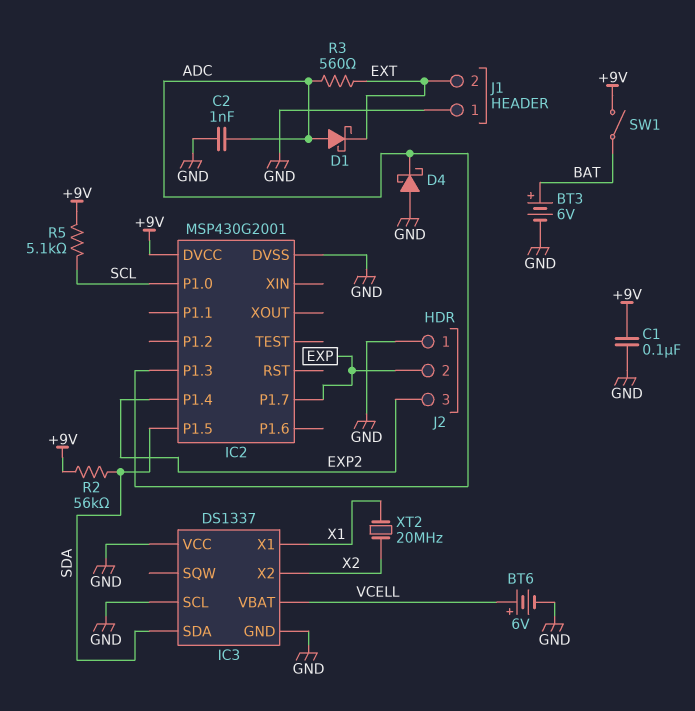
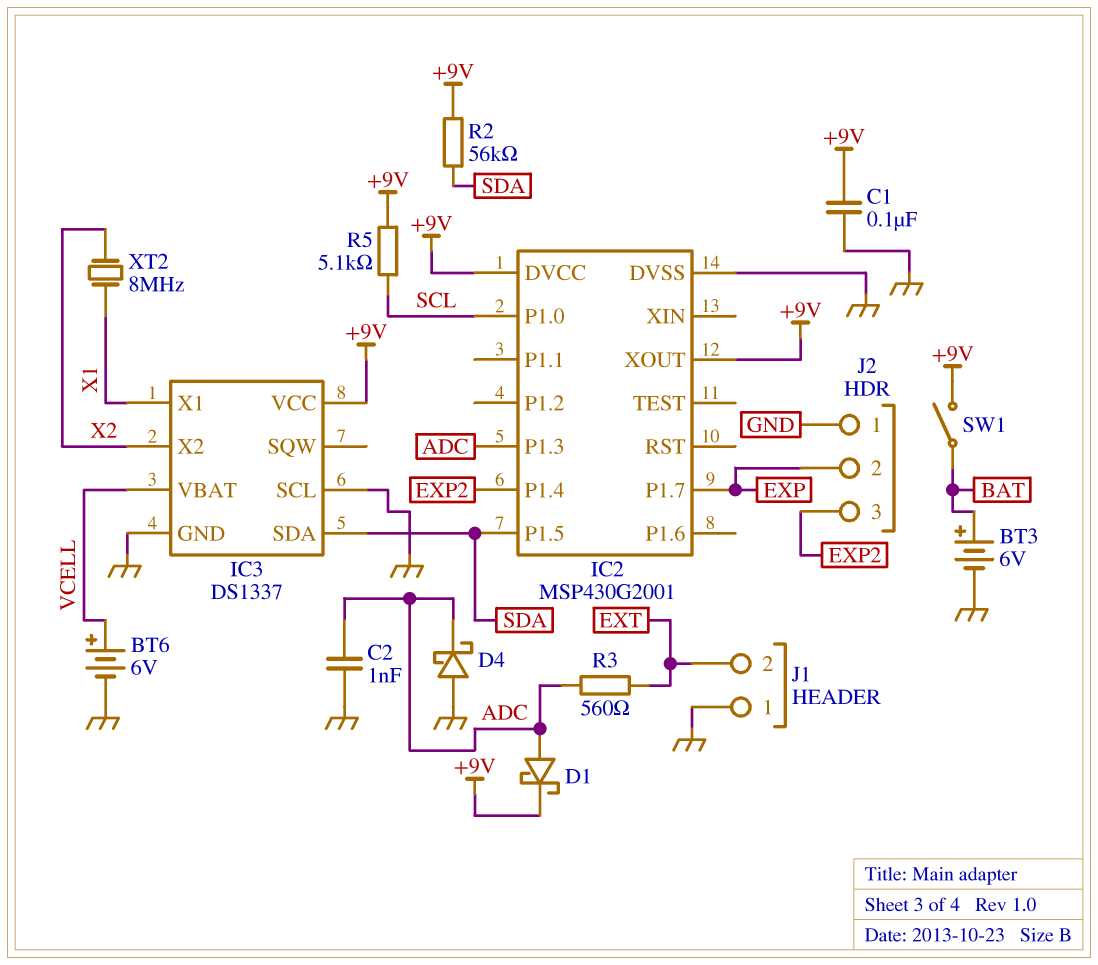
D1: schottky (A ADC, K EXT) -> schottky (A ADC, K +9V)
IC2 pin XOUT: none -> +9V
IC3 pin VCC: GND -> +9V
XT2: 20MHz (X1, X2) -> 8MHz (X1, X2)

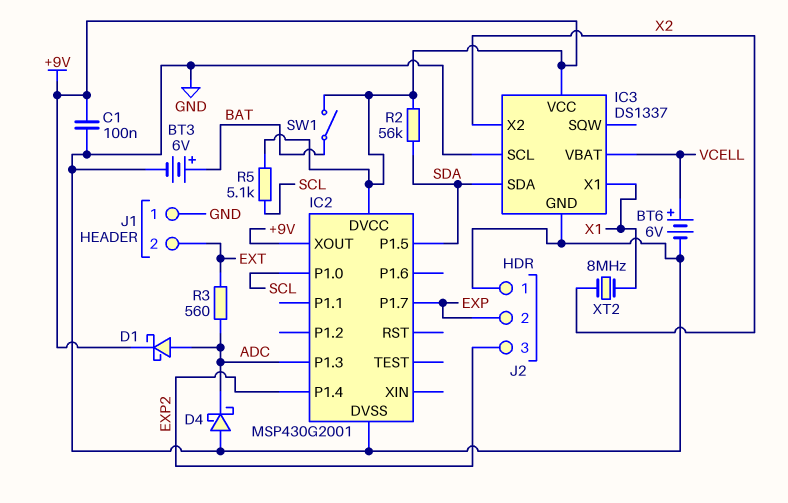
C2: 1nF (ADC, GND) -> none

